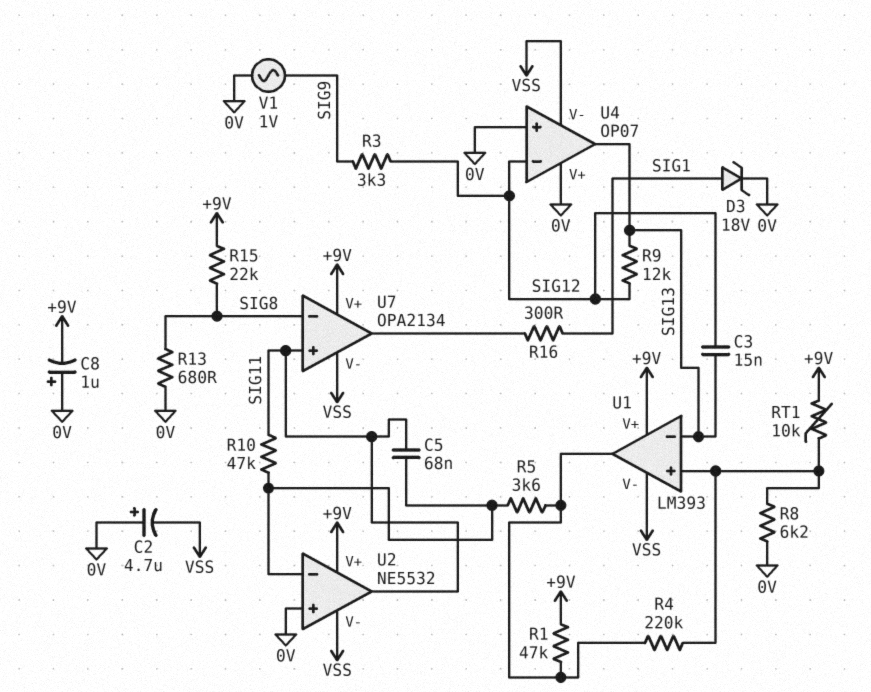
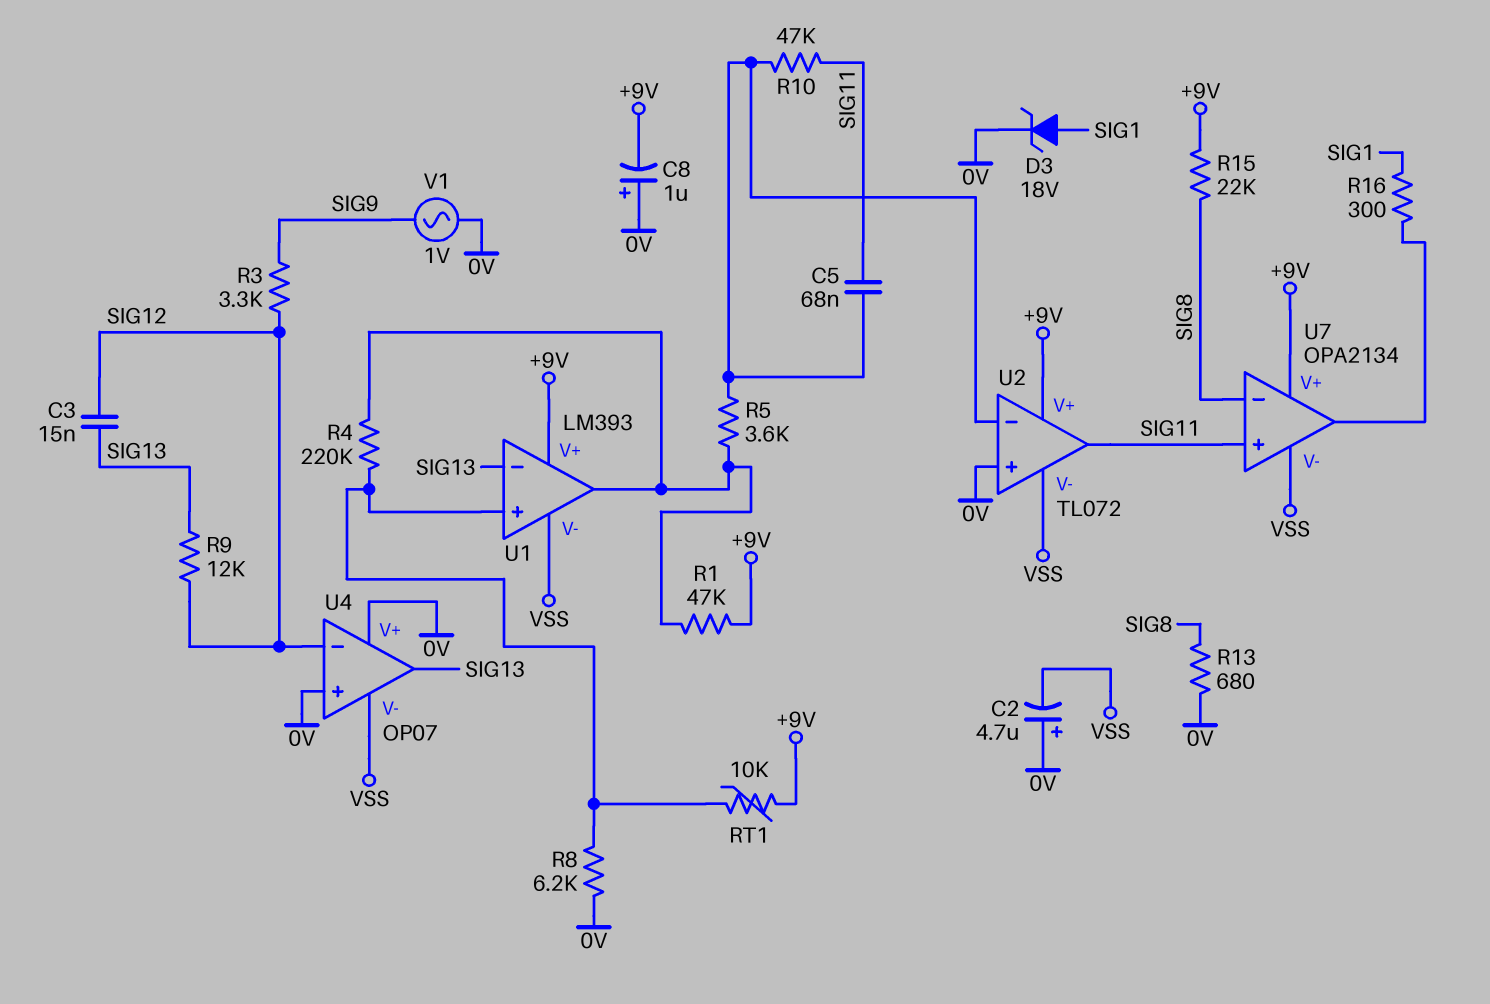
U2: NE5532 -> TL072

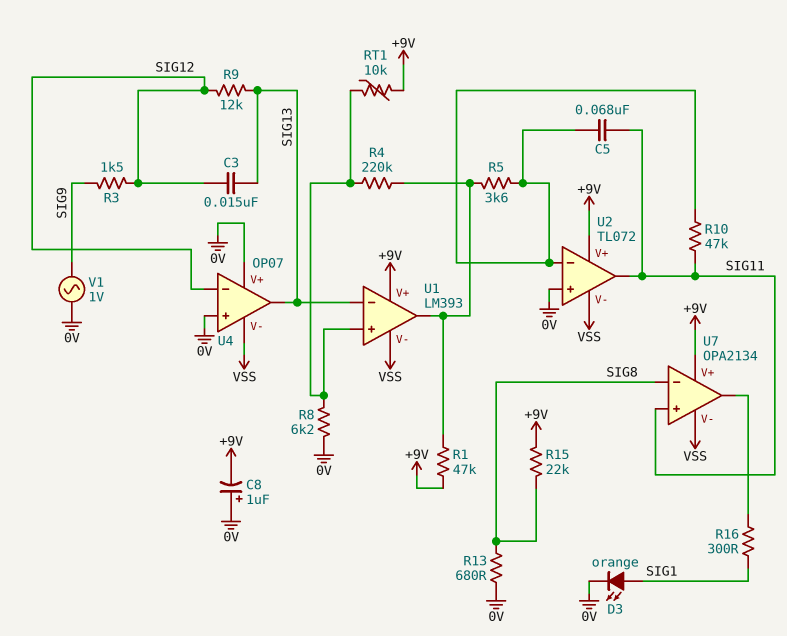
C2: 4.7uF (plus 0V, minus VSS) -> none
D3: zener 18V (A SIG1, K 0V) -> LED orange (A SIG1, K 0V)
R3: 3.3k (SIG9, SIG12) -> 1.5k (SIG9, SIG12)

